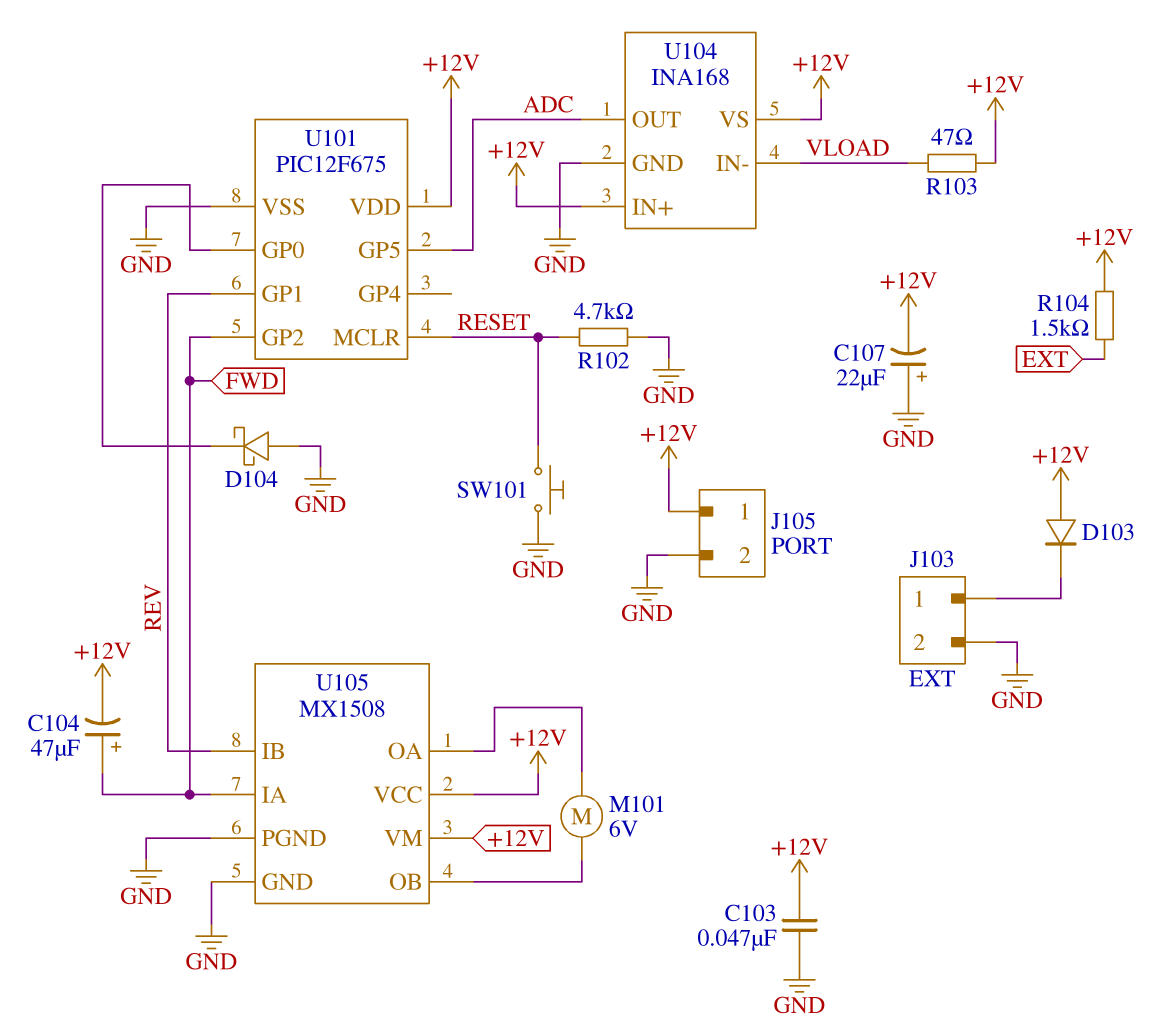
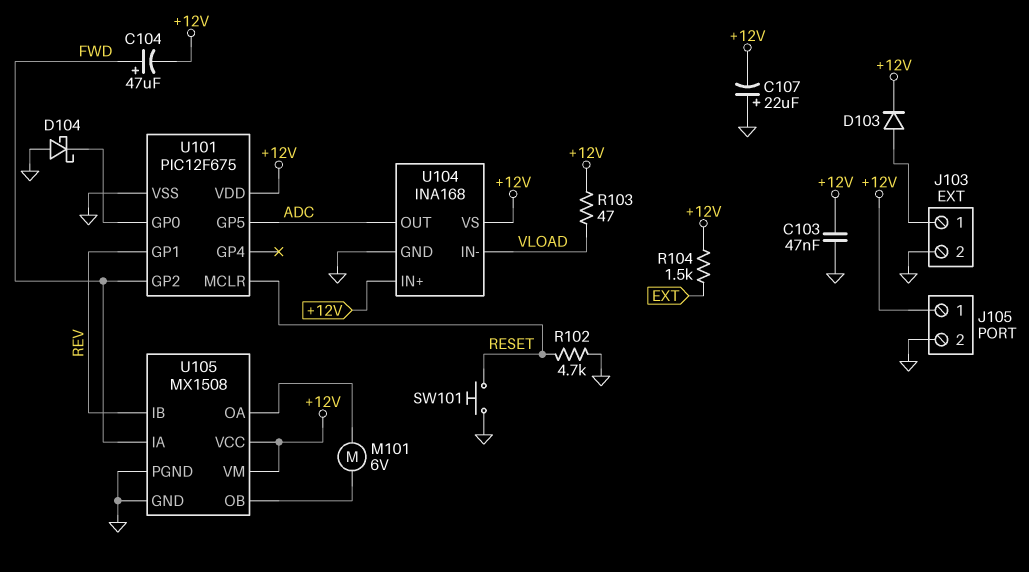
D103: diode (A +12V, K J103/1) -> diode (A J103/1, K +12V)

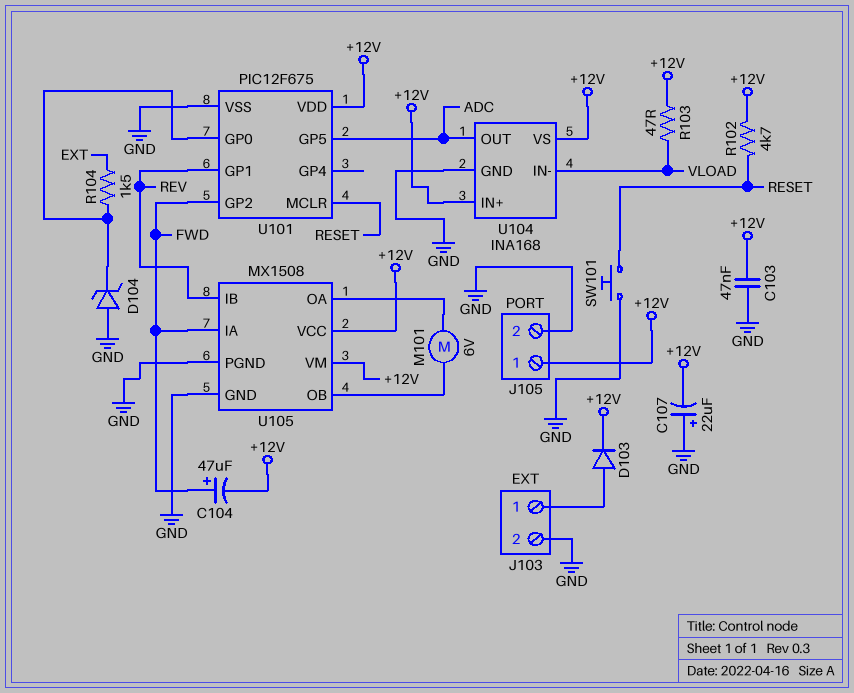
D104: schottky (A GND, K U101/GP0) -> zener (A GND, K U101/GP0)
R102: 4.7k (GND, RESET) -> 4.7k (+12V, RESET)
R104: 1.5k (+12V, EXT) -> 1.5k (EXT, U101/GP0)

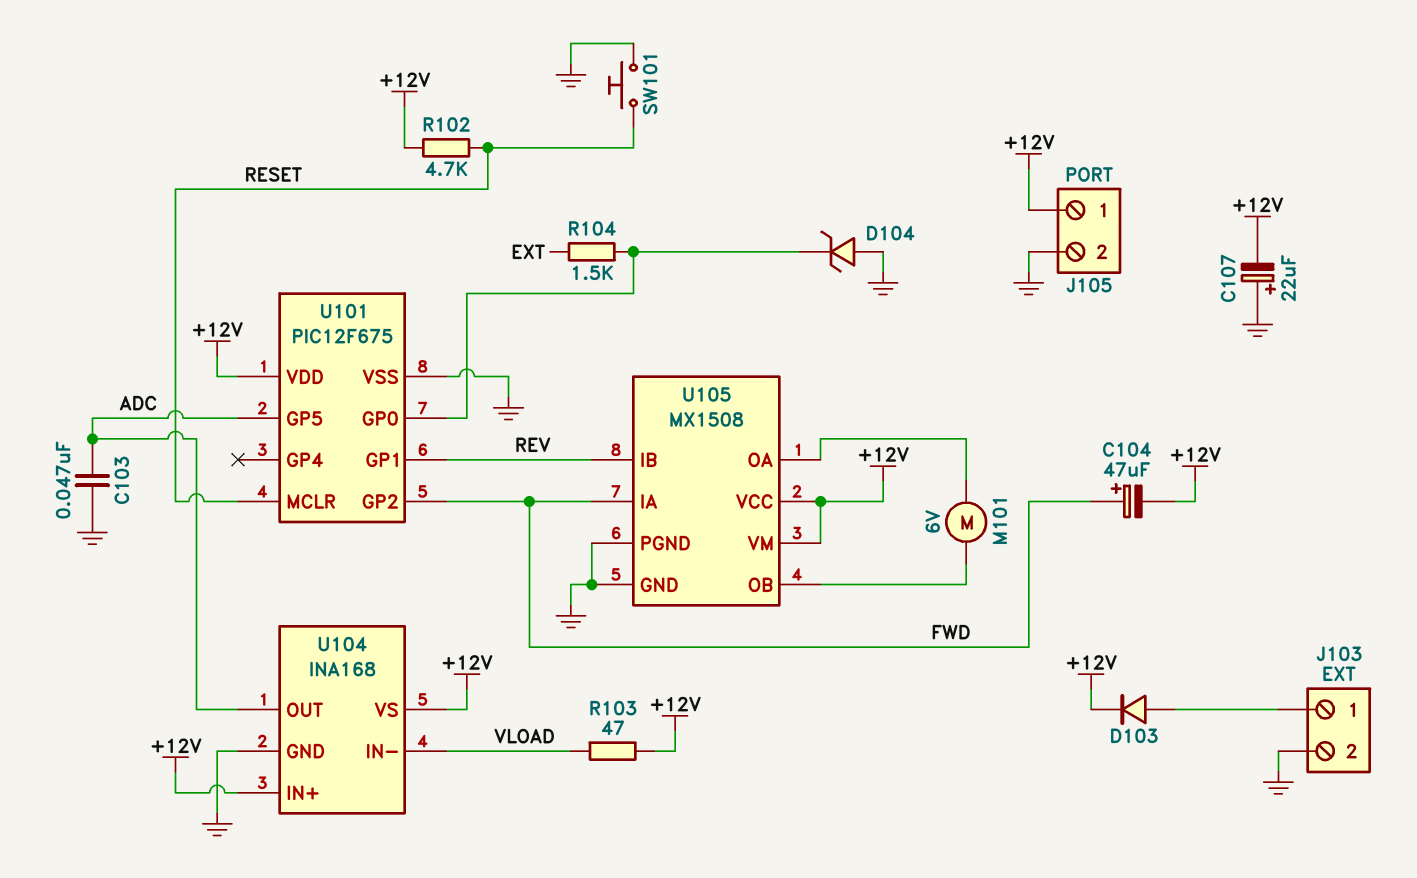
C103: 47nF (+12V, GND) -> 47nF (ADC, GND)

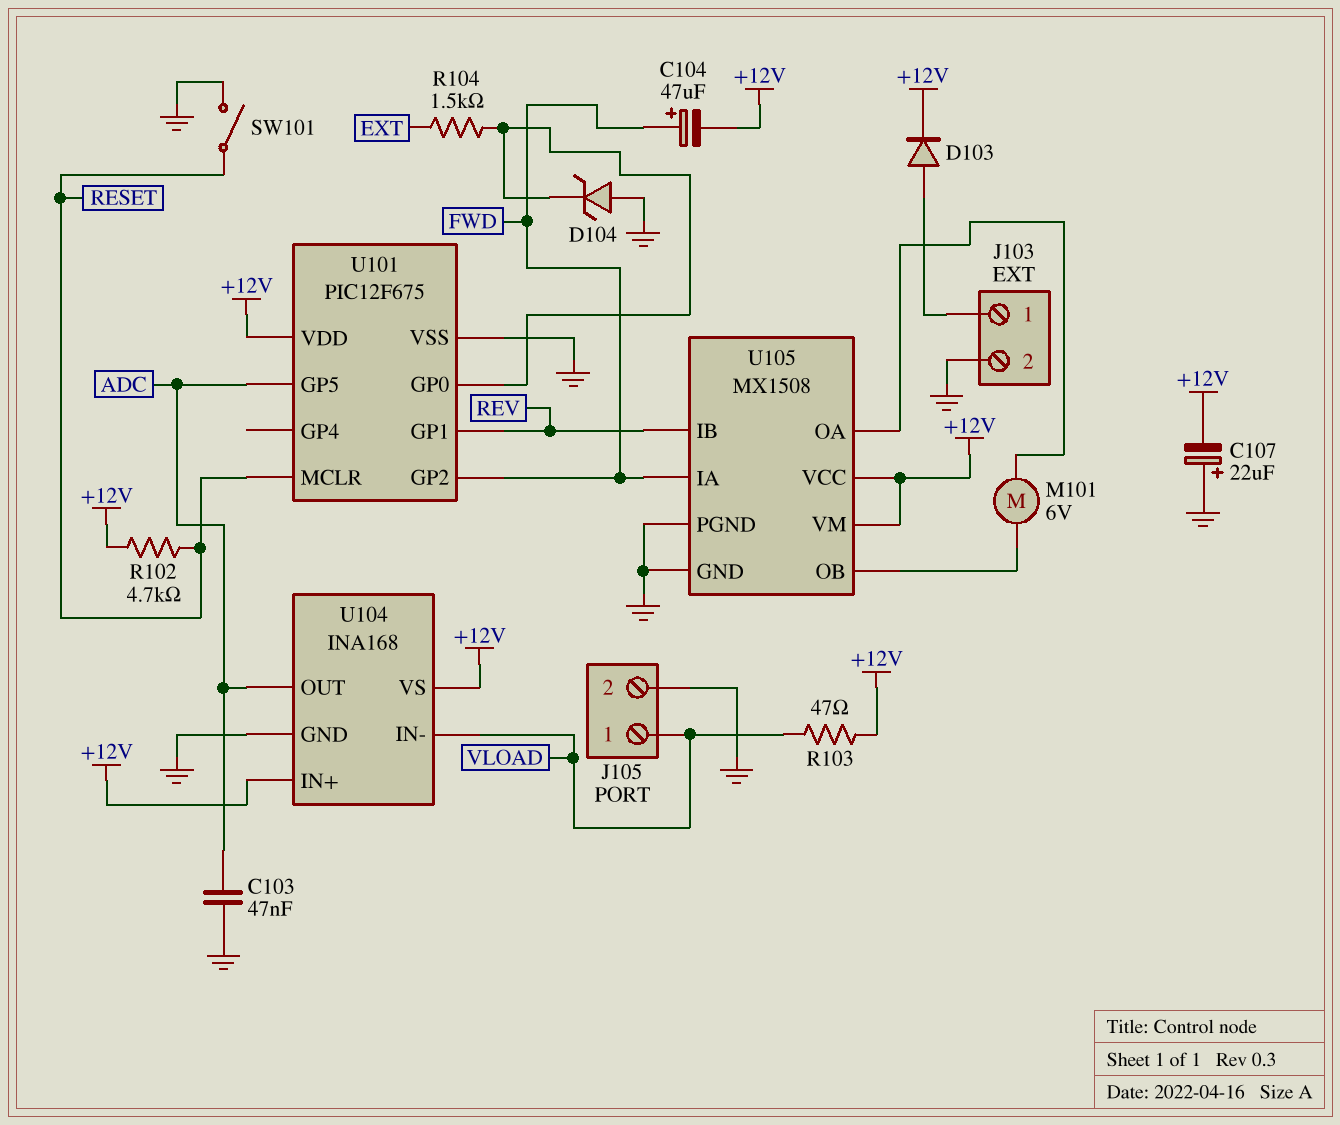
J105 pin 1: +12V -> VLOAD
SW101: button (GND, RESET) -> switch (GND, RESET)

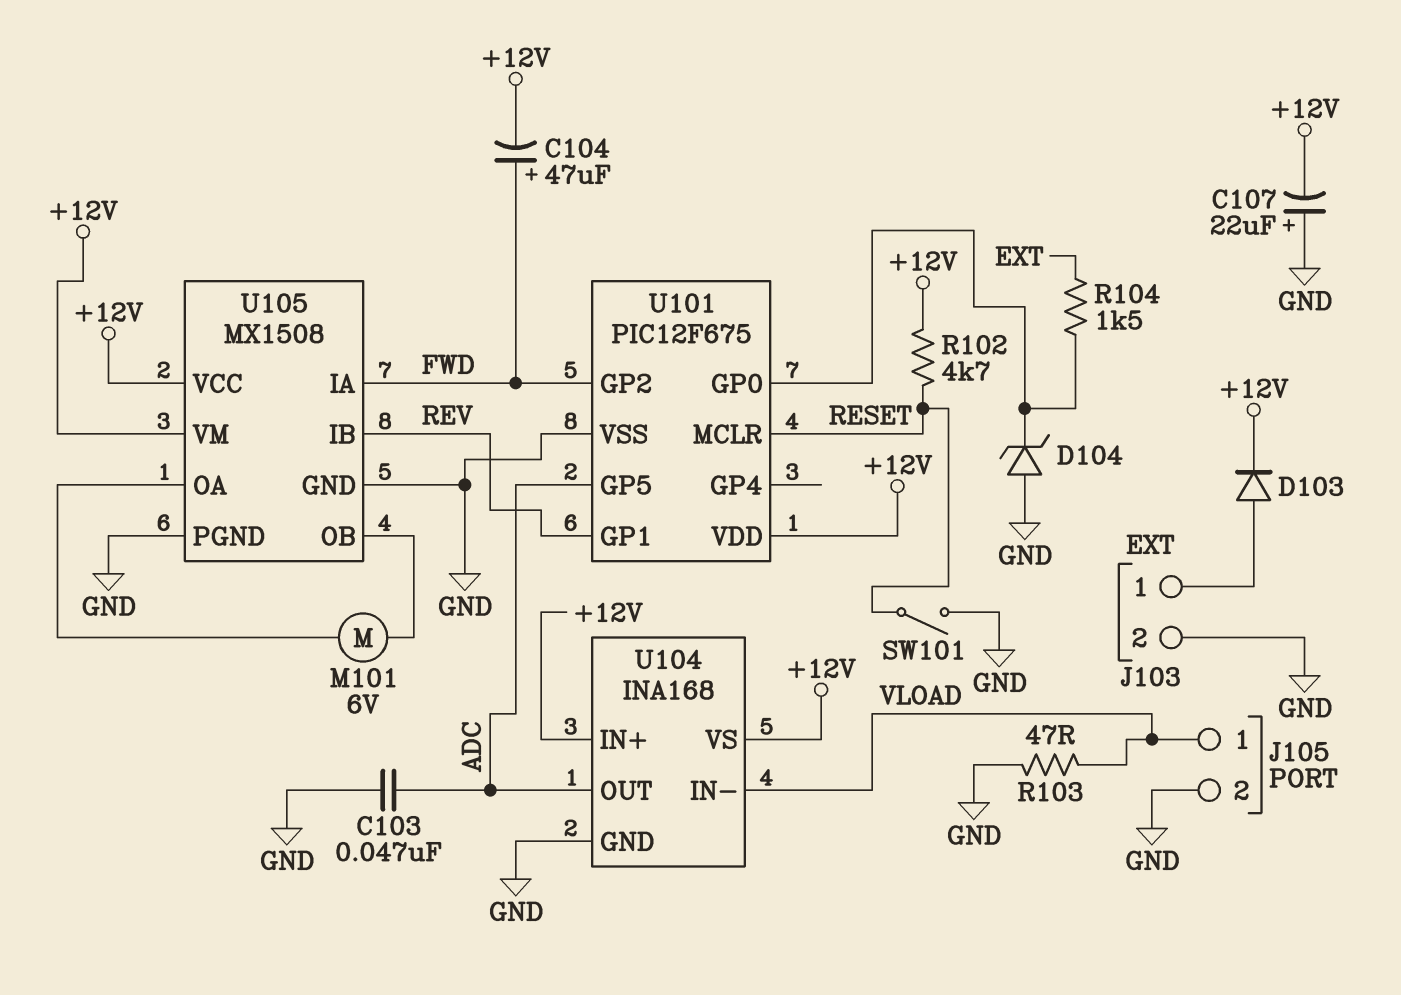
R103: 47 (+12V, VLOAD) -> 47 (GND, VLOAD)

